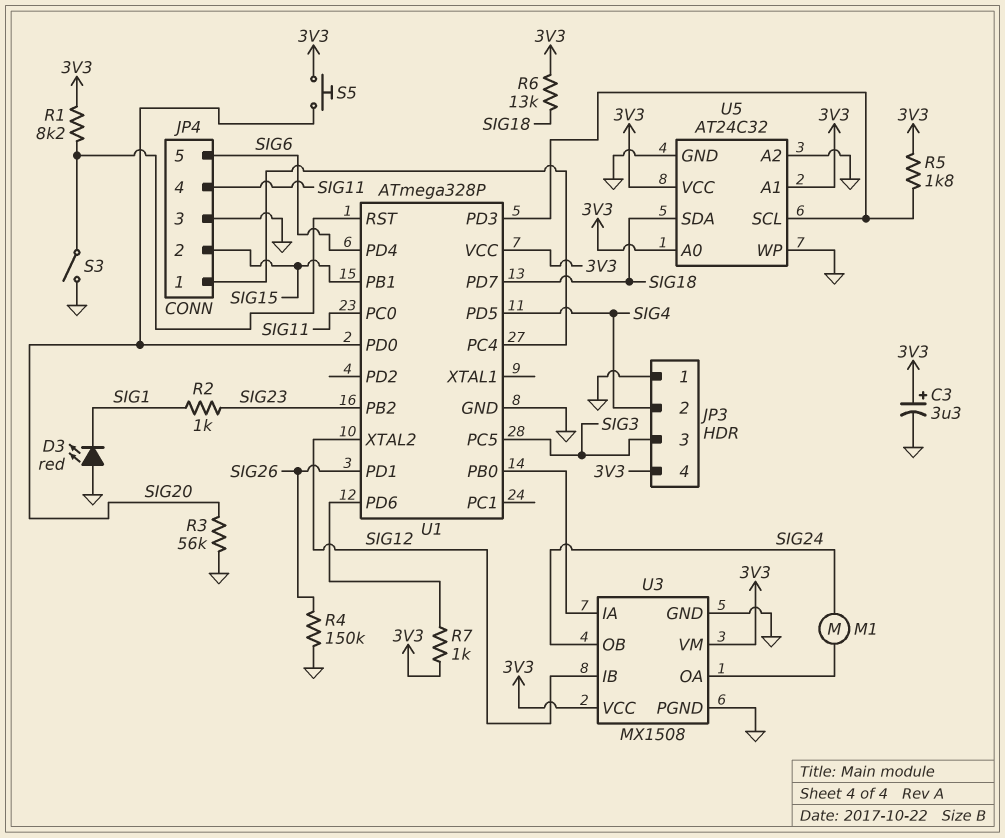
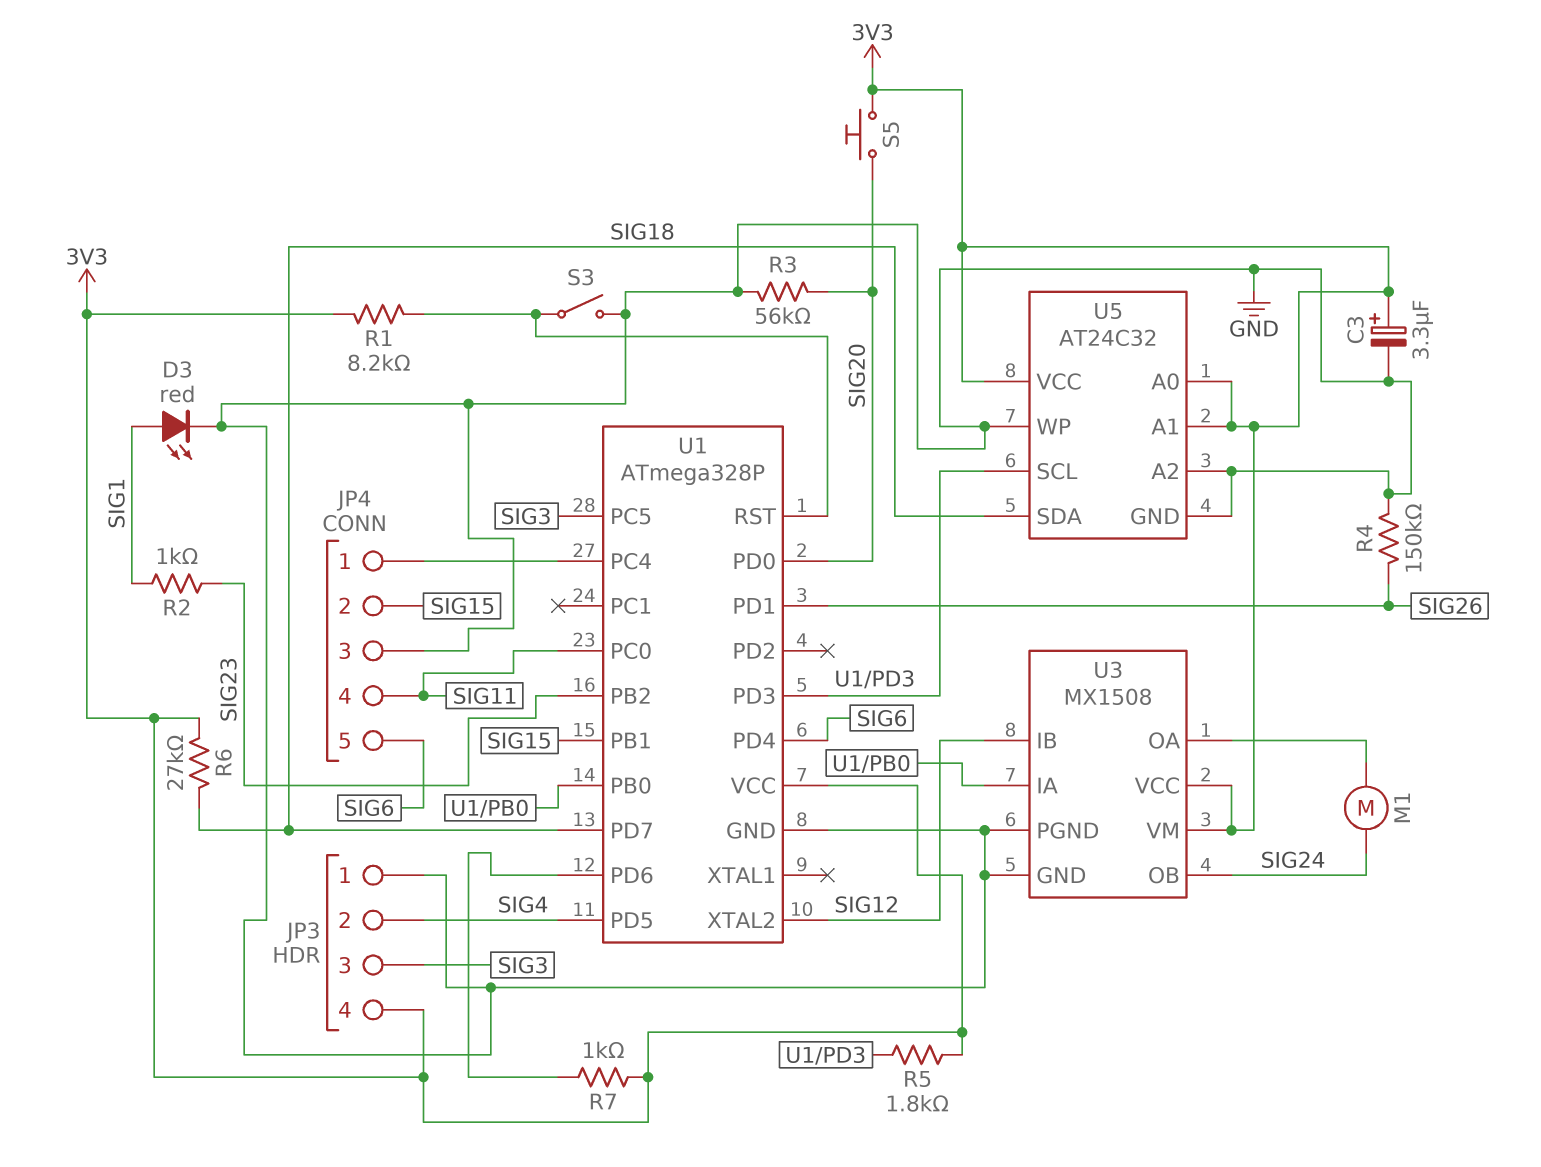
D3: LED red (A GND, K SIG1) -> LED red (A SIG1, K GND)
R6: 13k (3V3, SIG18) -> 27k (3V3, SIG18)

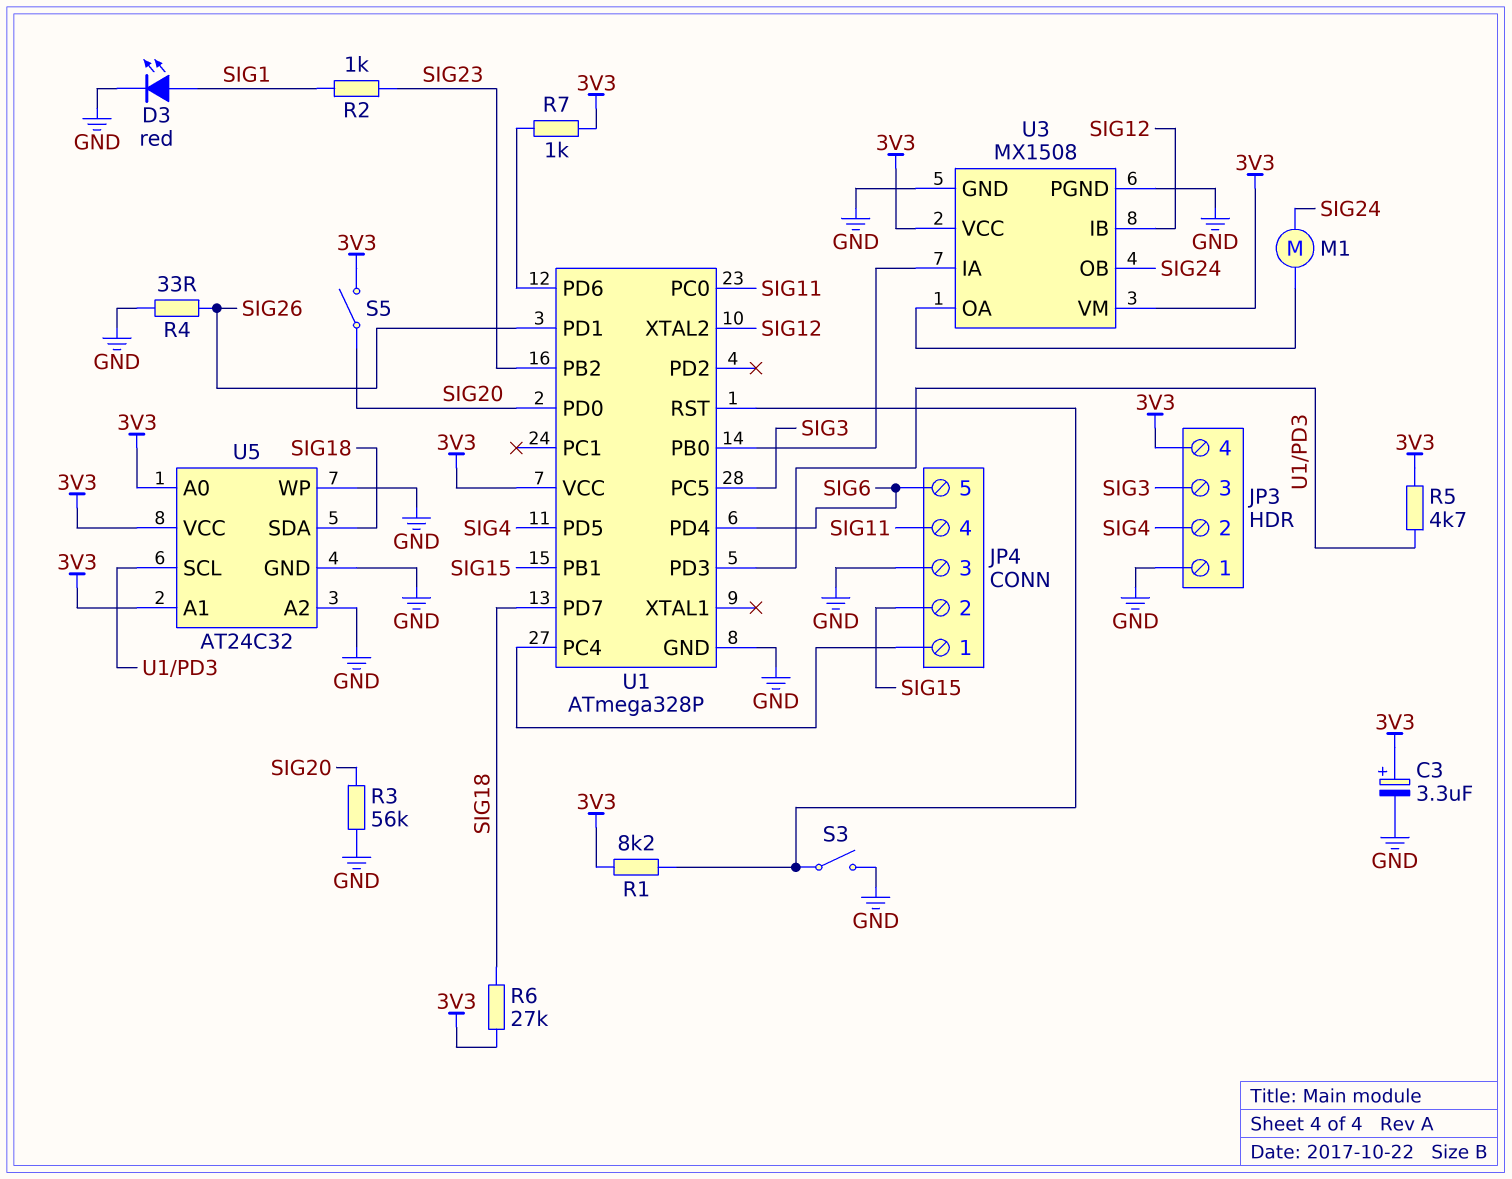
R4: 150k (GND, SIG26) -> 33 (GND, SIG26)
R5: 1.8k (3V3, U1/PD3) -> 4.7k (3V3, U1/PD3)
S5: button (3V3, SIG20) -> switch (3V3, SIG20)

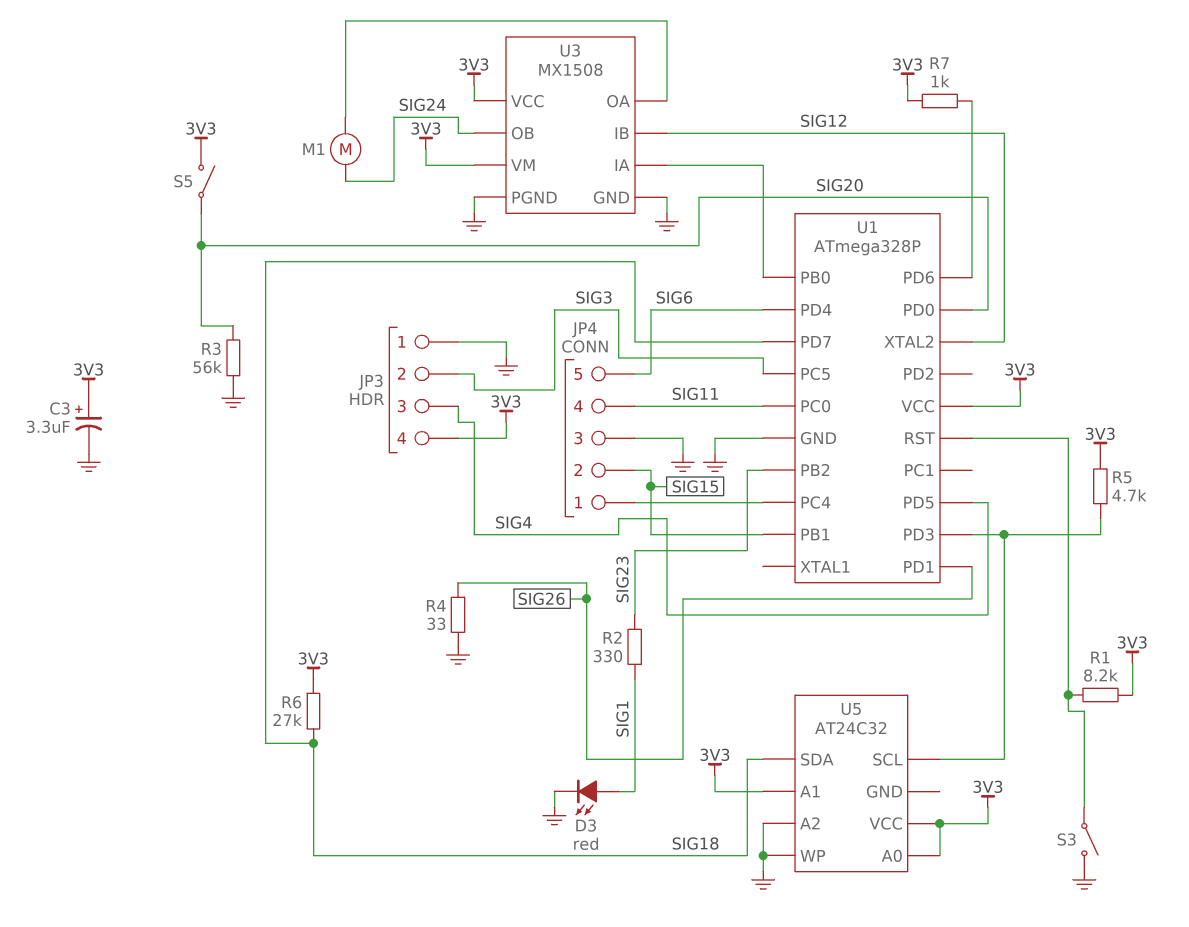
JP3 pin 2: SIG4 -> SIG3
JP3 pin 3: SIG3 -> SIG4
R2: 1k (SIG1, SIG23) -> 330 (SIG1, SIG23)
U5 pin GND: GND -> none

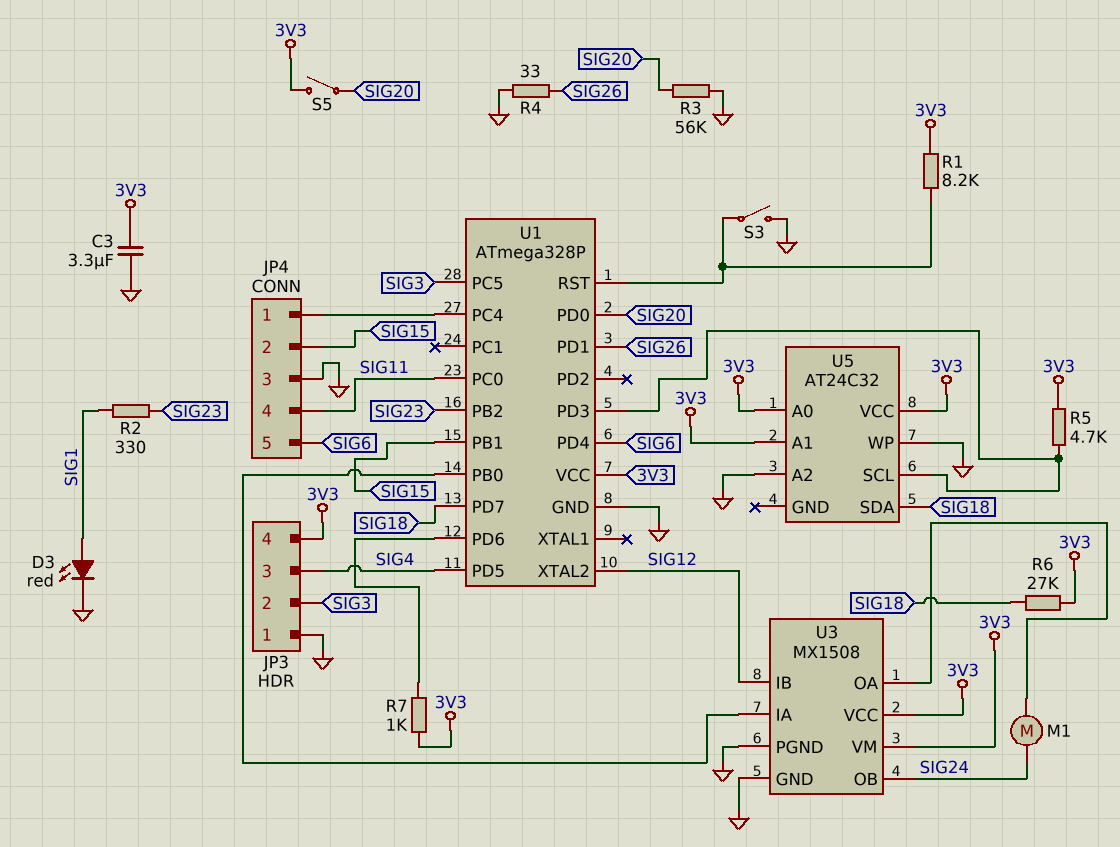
C3: 3.3uF (plus 3V3, minus GND) -> 3.3uF (3V3, GND)

